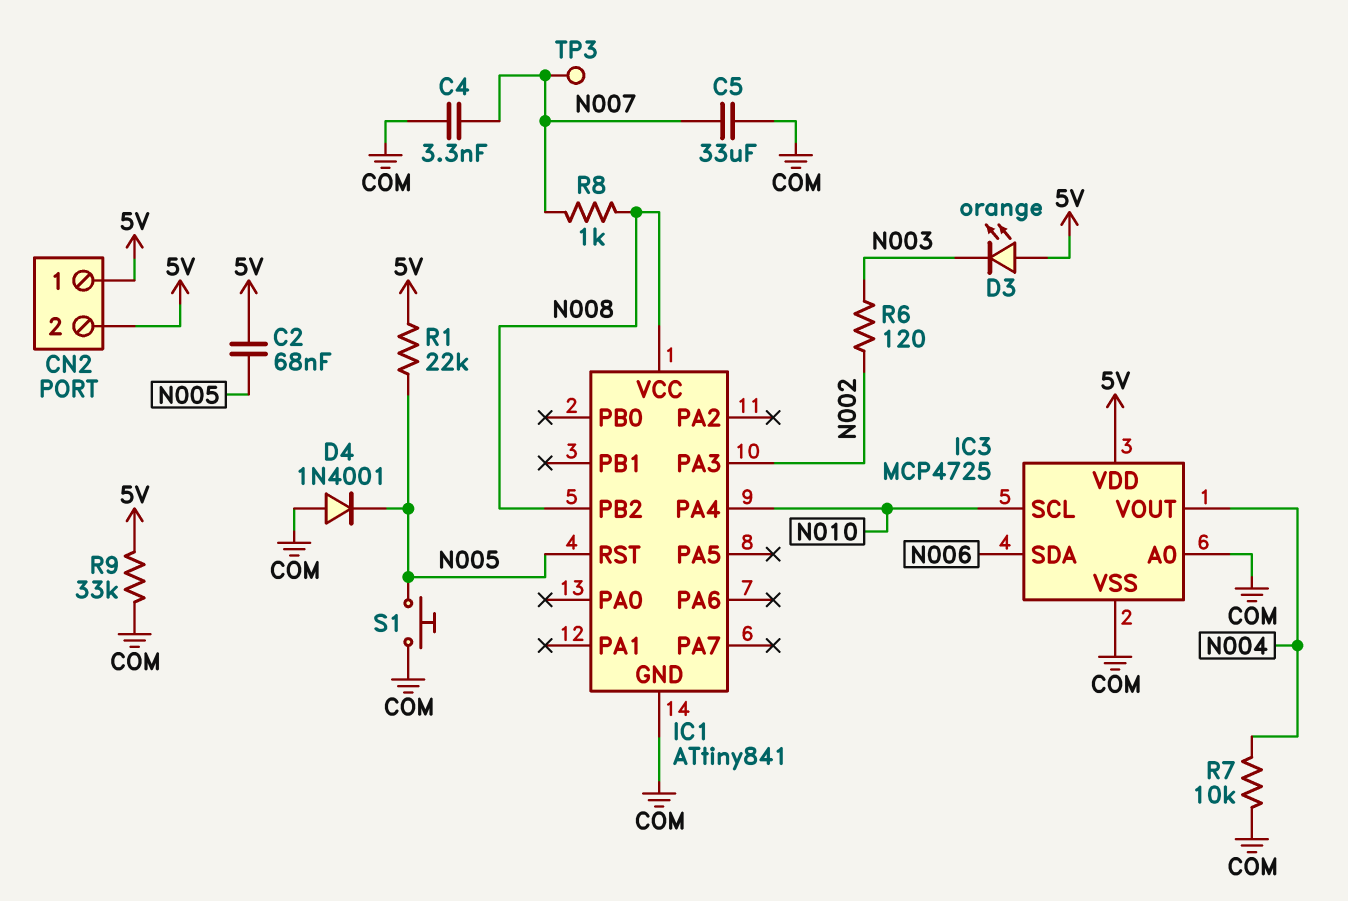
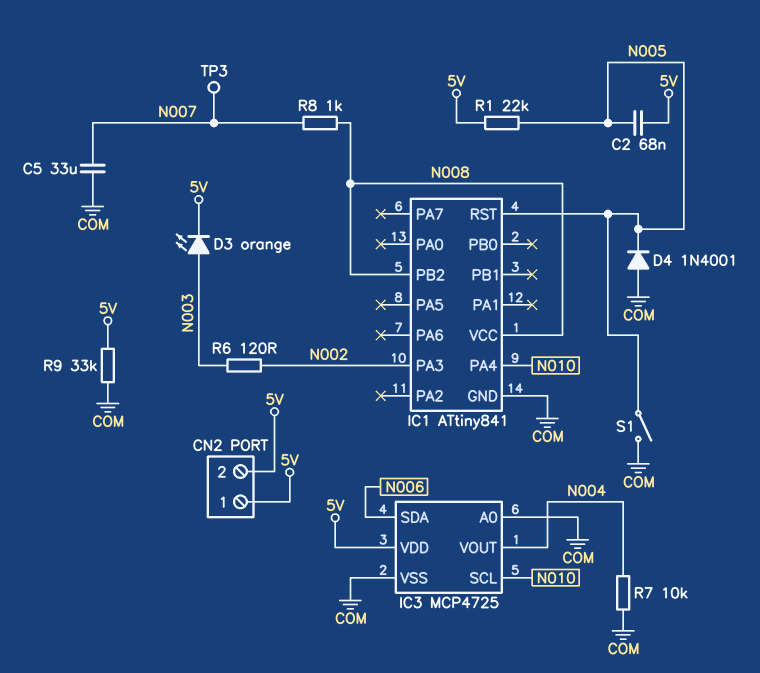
C4: 3.3nF (COM, N007) -> none
D3: LED orange (A 5V, K N003) -> LED orange (A N003, K 5V)
S1: button (COM, N005) -> switch (COM, N005)

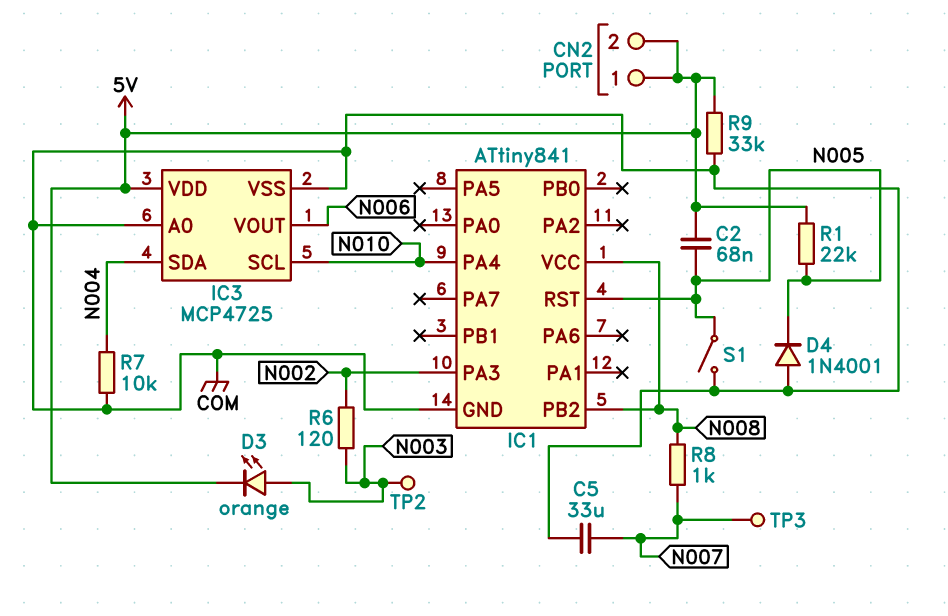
IC3 pin SDA: N006 -> N004
IC3 pin VOUT: N004 -> N006
TP2: none -> test point (N003)

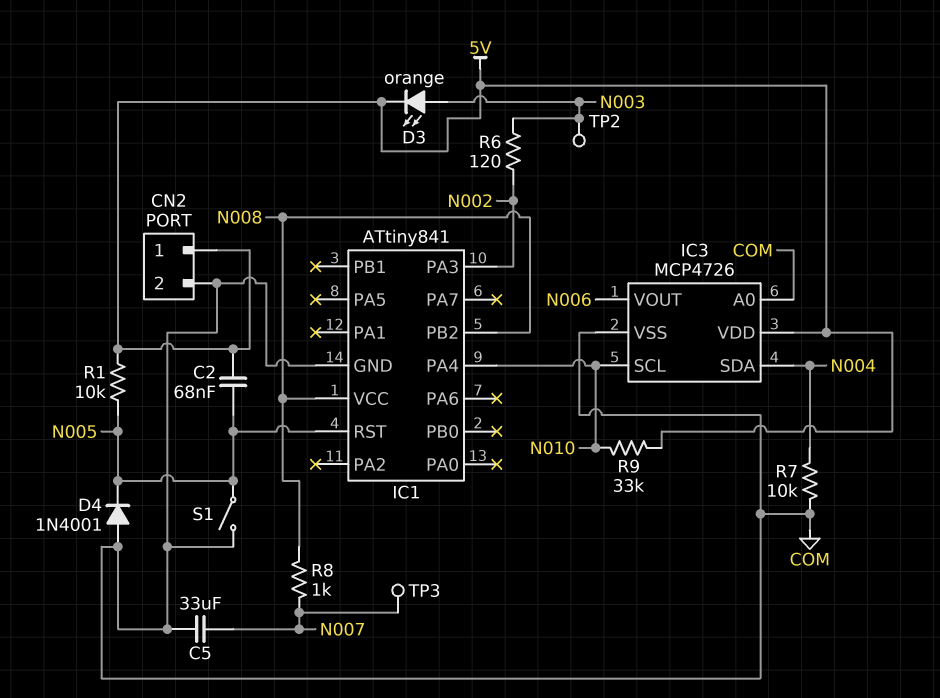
CN2 pin 2: 5V -> COM
IC3: MCP4725 -> MCP4726
R1: 22k (5V, N005) -> 10k (5V, N005)
R9: 33k (5V, COM) -> 33k (5V, N010)

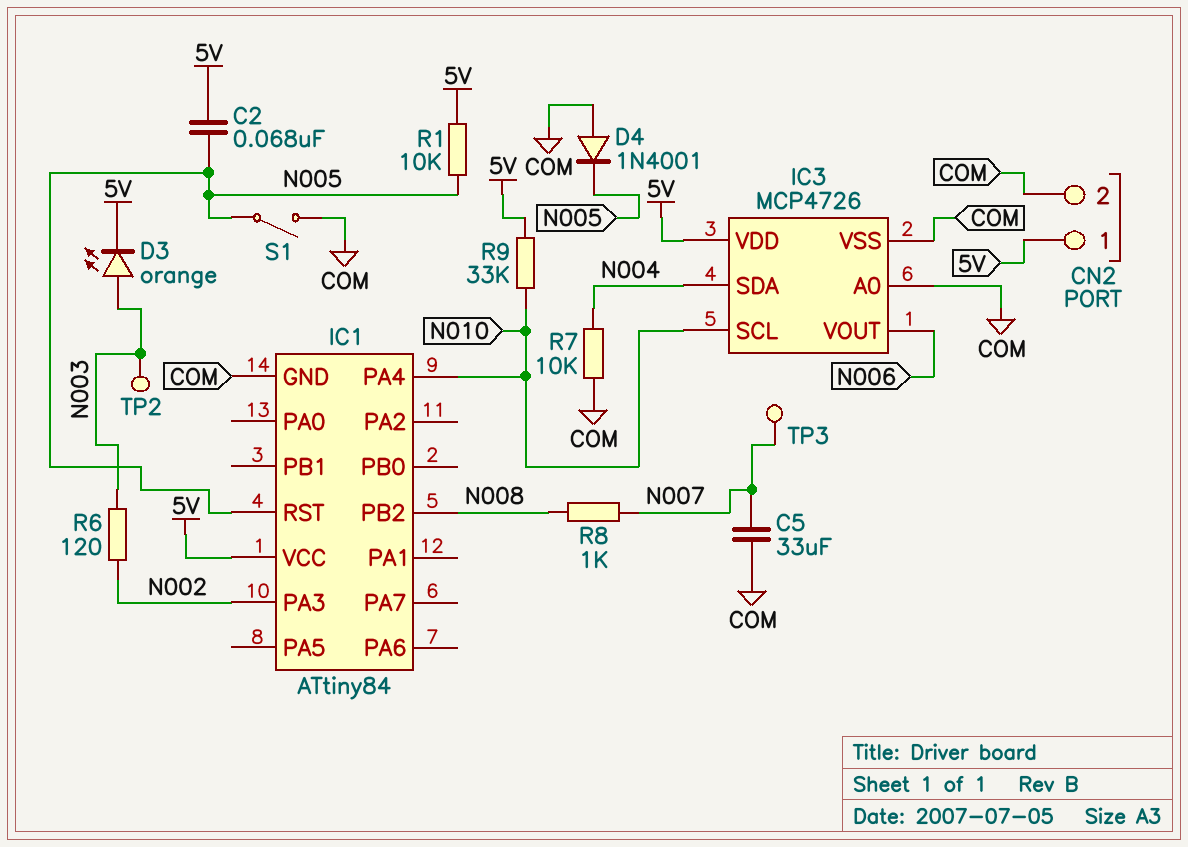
IC1: ATtiny841 -> ATtiny84
IC1 pin VCC: N008 -> 5V

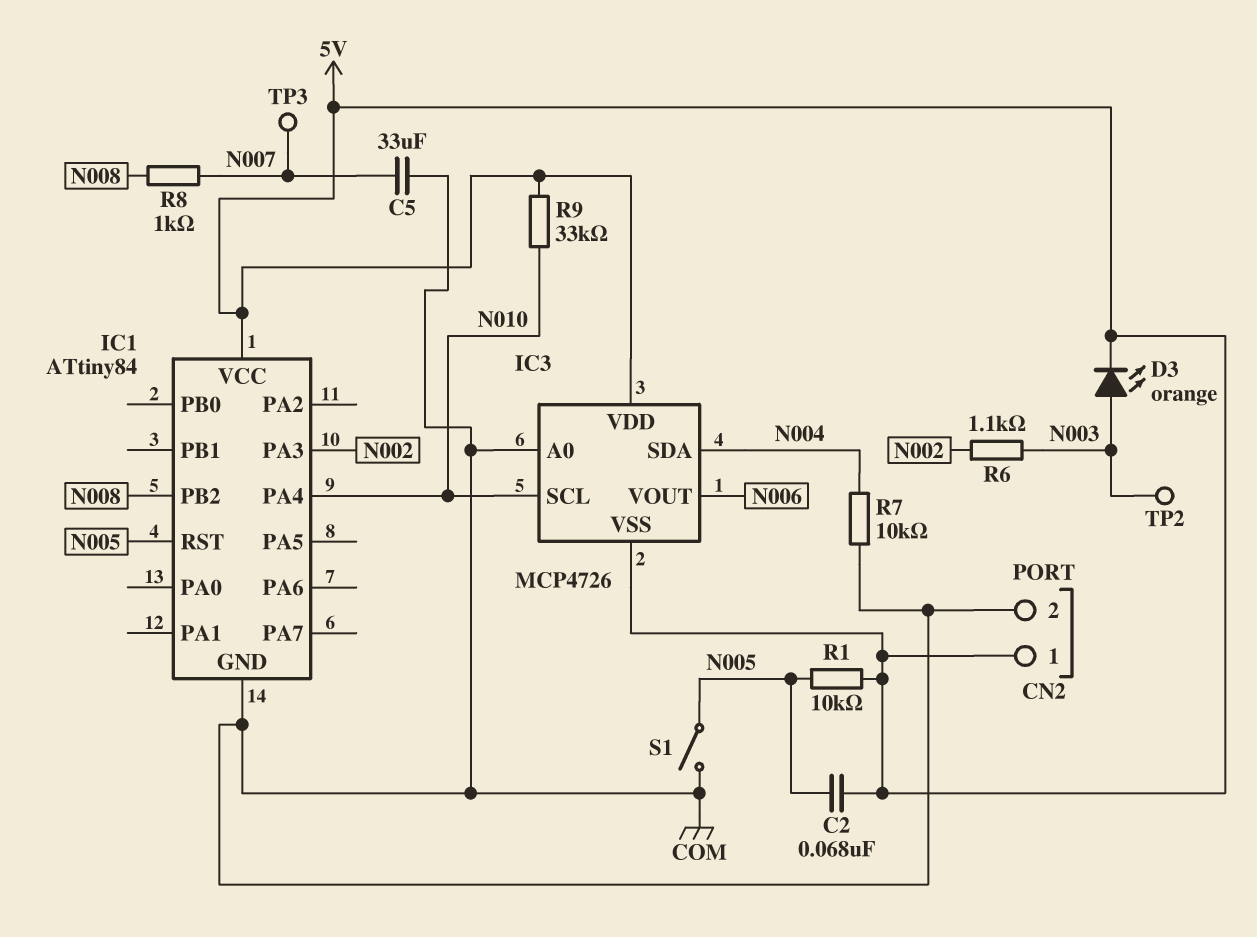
D4: diode 1N4001 (A COM, K N005) -> none
IC3 pin VSS: COM -> 5V
R6: 120 (N002, N003) -> 1.1k (N002, N003)

